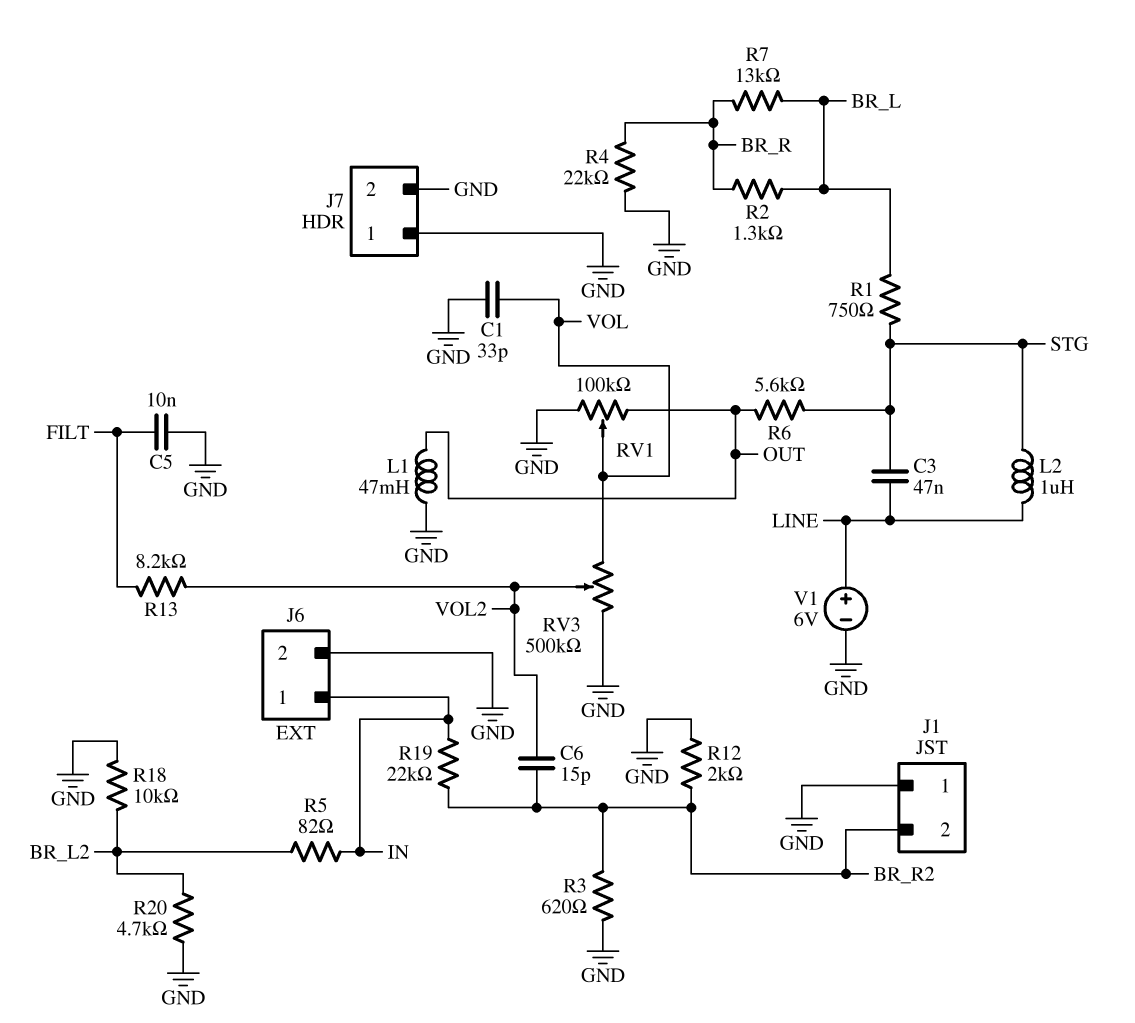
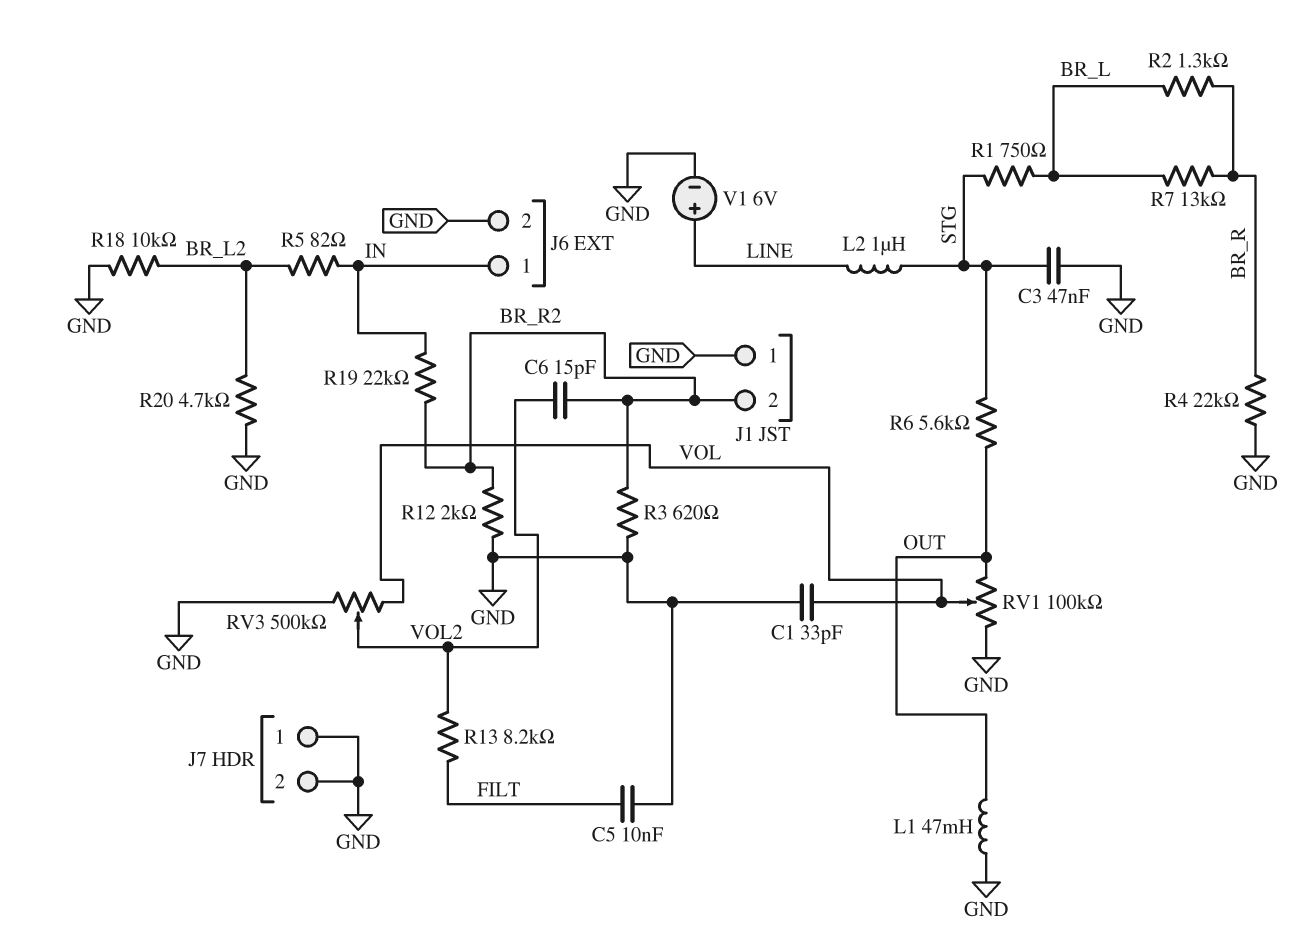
C3: 47nF (LINE, STG) -> 47nF (GND, STG)

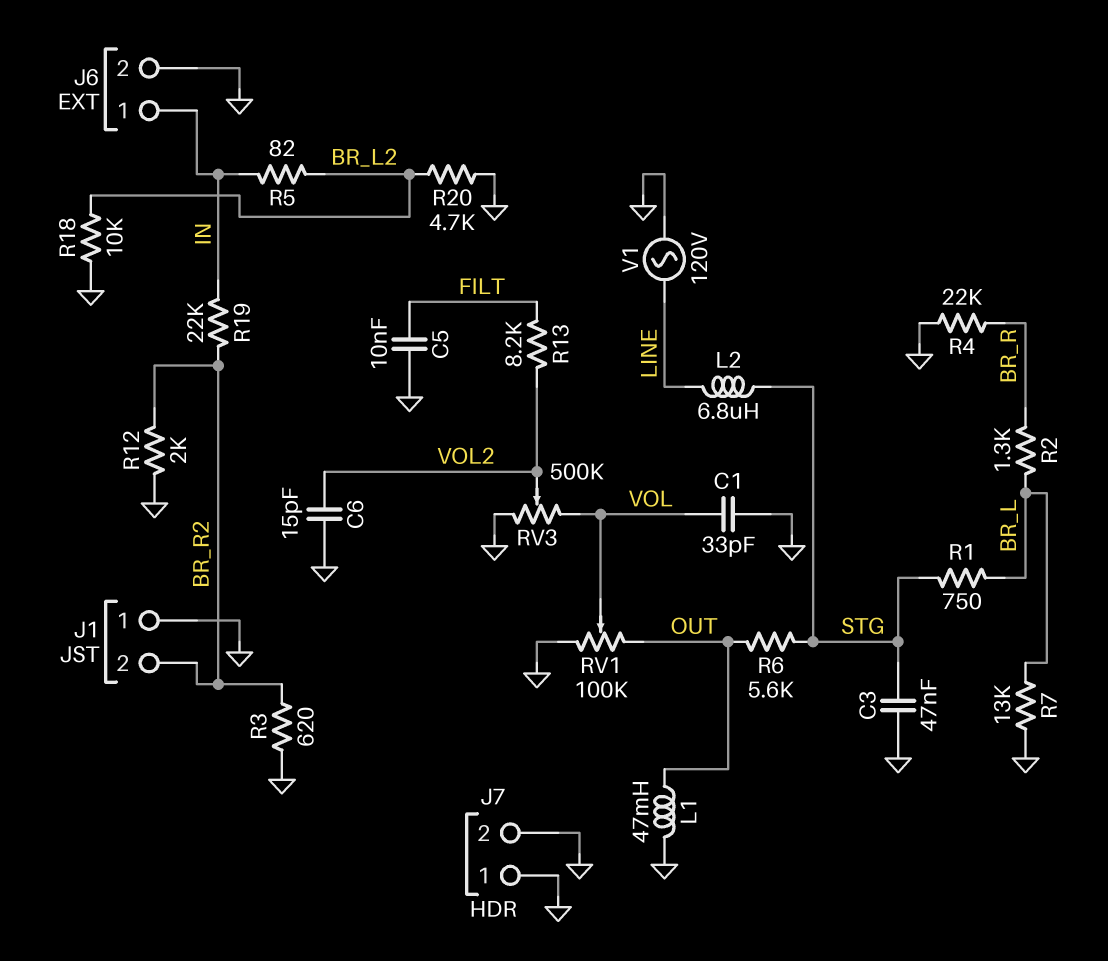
C6: 15pF (BR_R2, VOL2) -> 15pF (GND, VOL2)
L2: 1uH (LINE, STG) -> 6.8uH (LINE, STG)
R7: 13k (BR_L, BR_R) -> 13k (BR_L, GND)
V1: 6V (plus LINE, minus GND) -> AC 120V (GND, LINE)

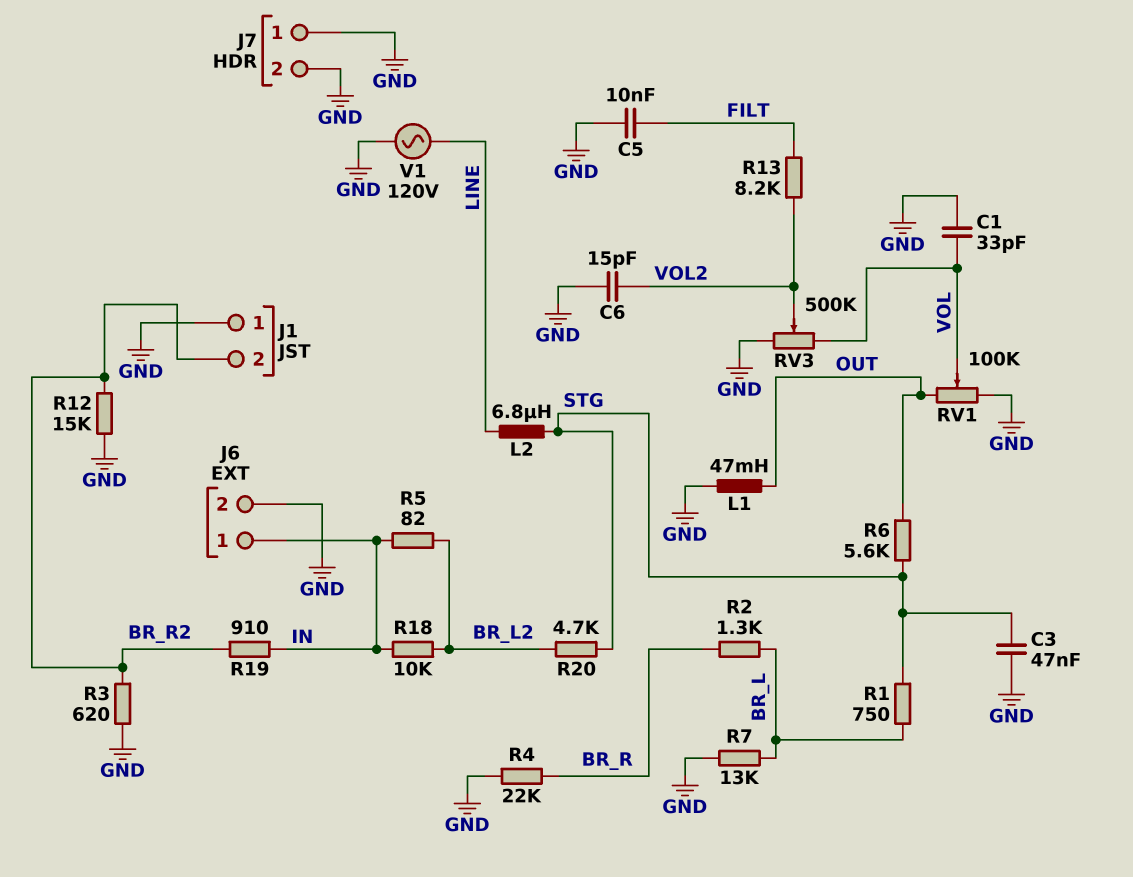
R12: 2k (BR_R2, GND) -> 15k (BR_R2, GND)
R18: 10k (BR_L2, GND) -> 10k (BR_L2, IN)
R19: 22k (BR_R2, IN) -> 910 (BR_R2, IN)
R20: 4.7k (BR_L2, GND) -> 4.7k (BR_L2, STG)

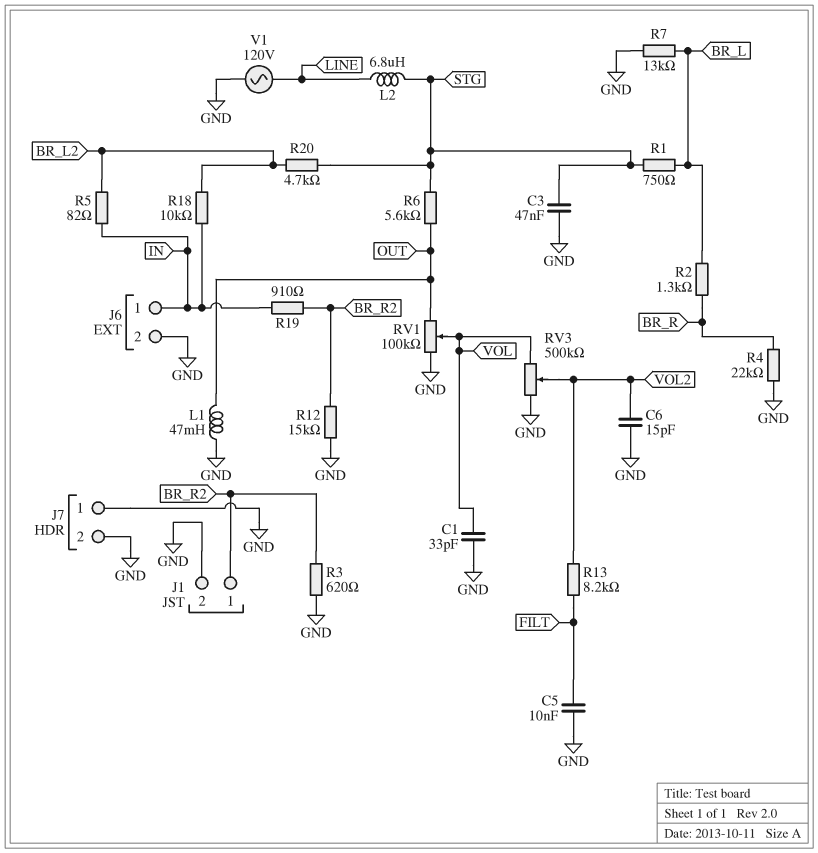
J1 pin 1: GND -> BR_R2
J1 pin 2: BR_R2 -> GND

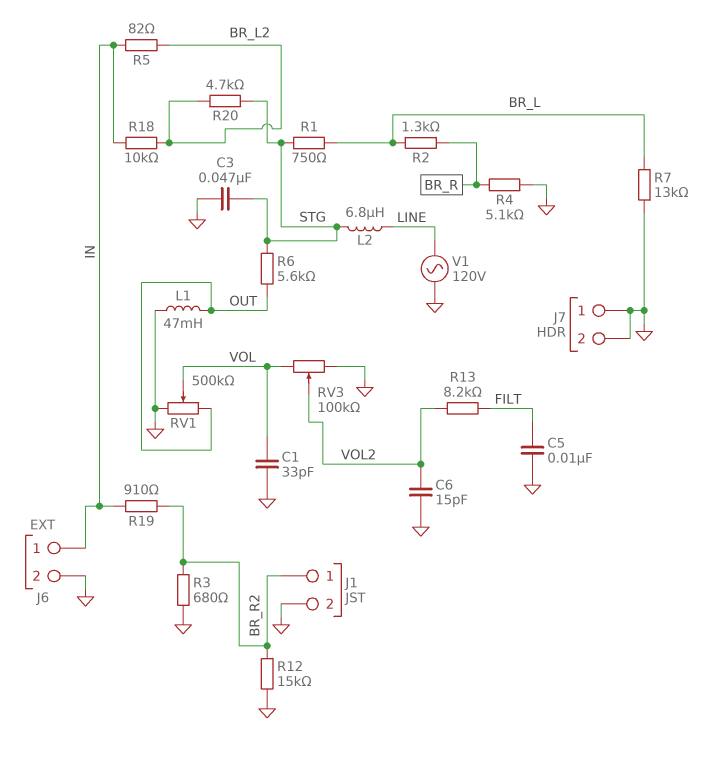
R3: 620 (BR_R2, GND) -> 680 (BR_R2, GND)
R4: 22k (BR_R, GND) -> 5.1k (BR_R, GND)
RV1: 100k (GND, OUT, wiper VOL) -> 500k (GND, OUT, wiper VOL)
RV3: 500k (GND, VOL, wiper VOL2) -> 100k (GND, VOL, wiper VOL2)

